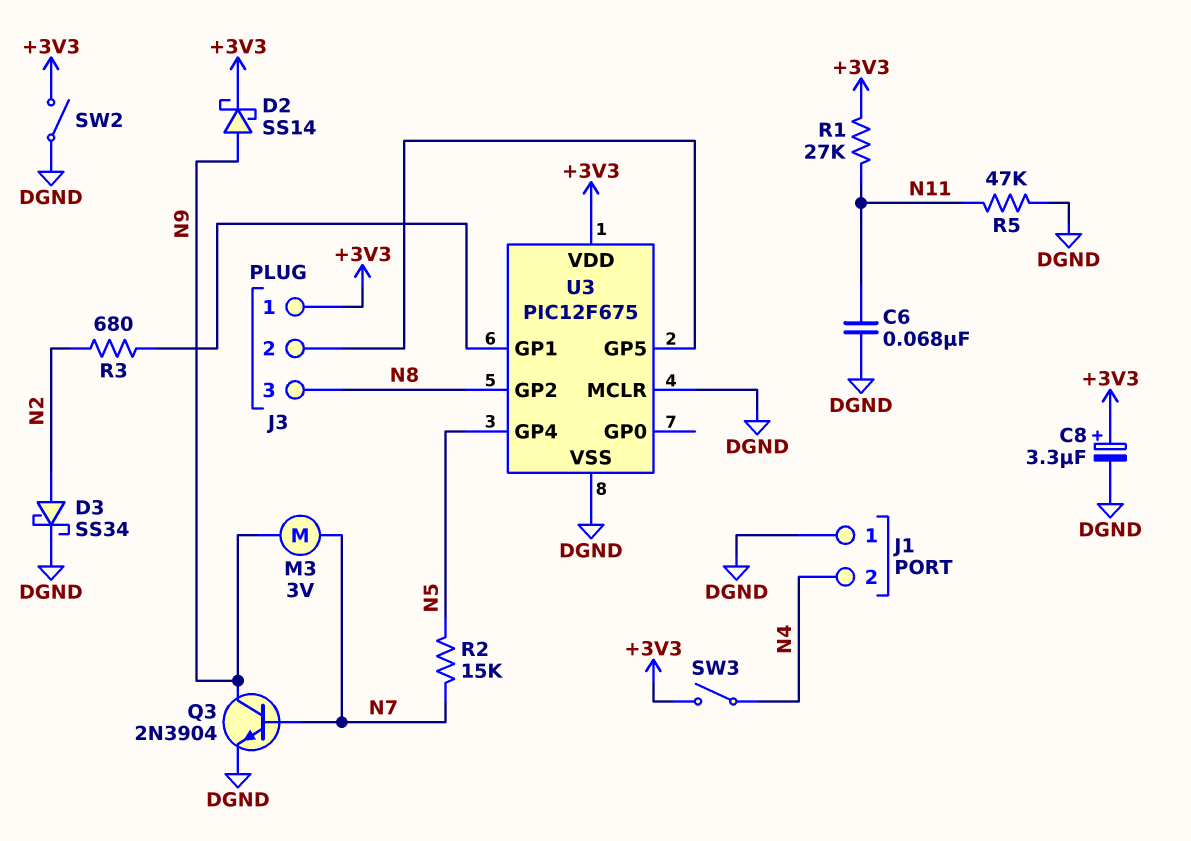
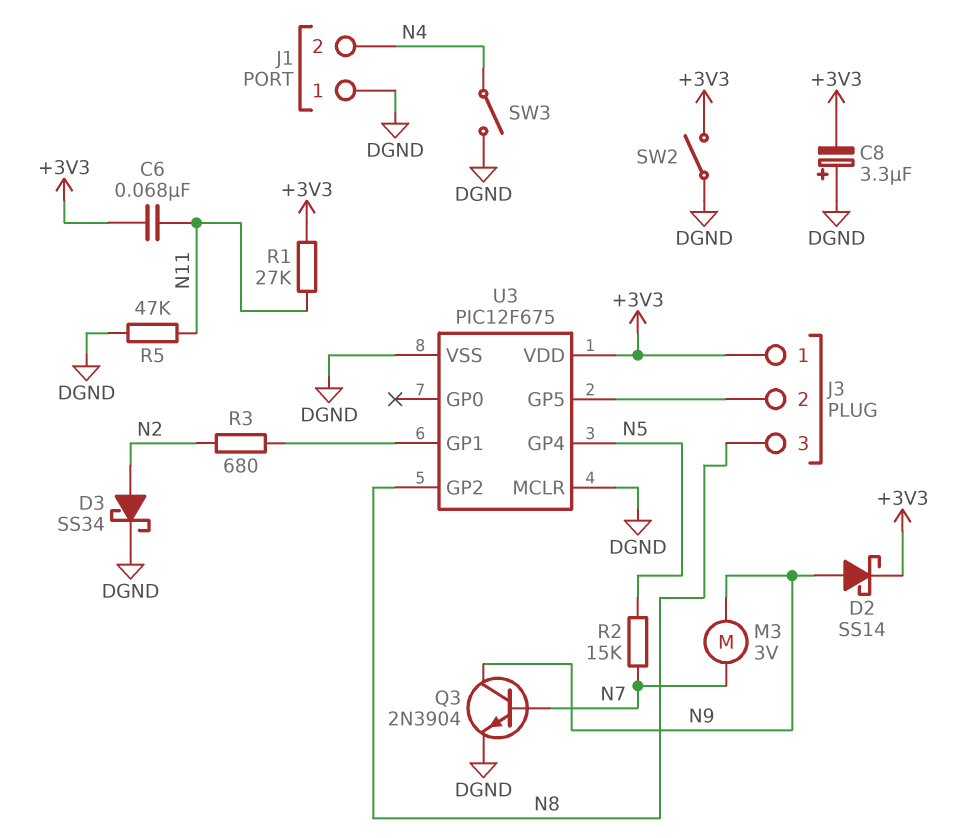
C6: 68nF (DGND, N11) -> 68nF (+3V3, N11)
C8: 3.3uF (plus +3V3, minus DGND) -> 3.3uF (plus DGND, minus +3V3)
SW3: switch (+3V3, N4) -> switch (DGND, N4)

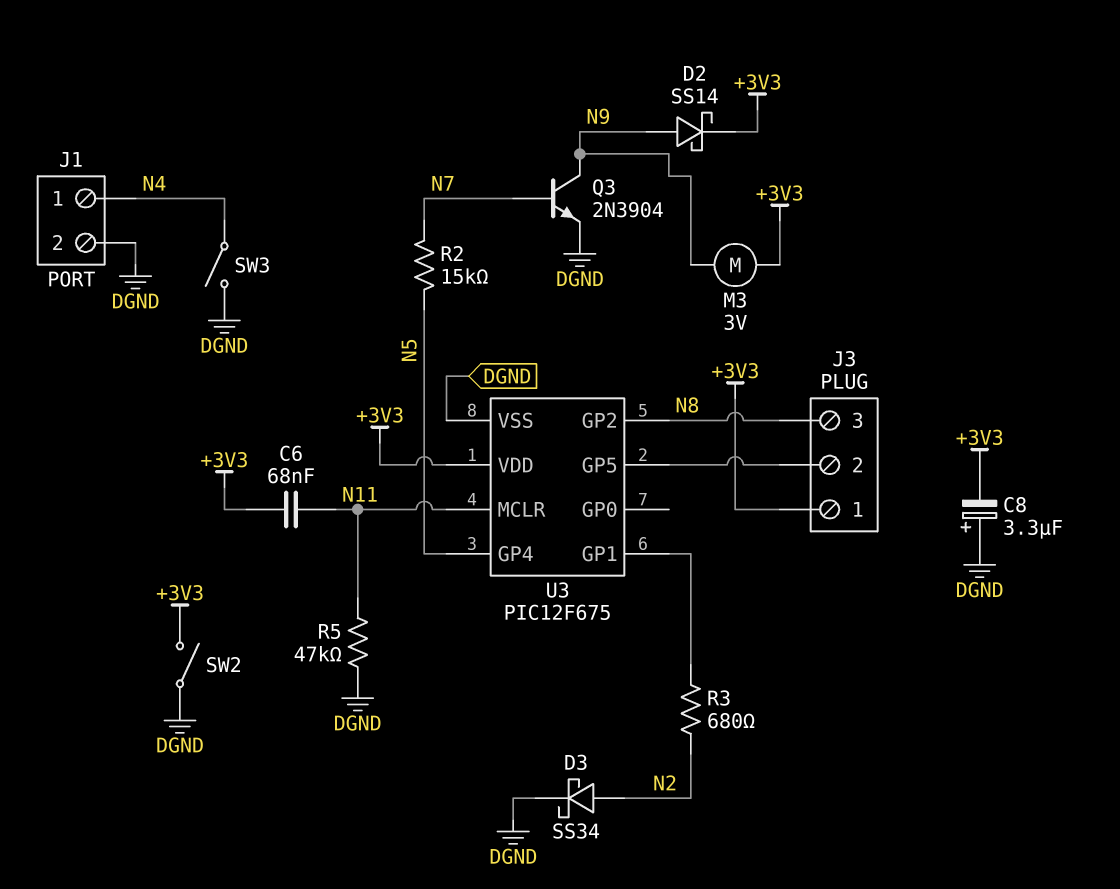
J1 pin 1: DGND -> N4
J1 pin 2: N4 -> DGND
M3: motor 3V (N7, N9) -> motor 3V (+3V3, N9)
R1: 27k (+3V3, N11) -> none
U3 pin MCLR: DGND -> N11

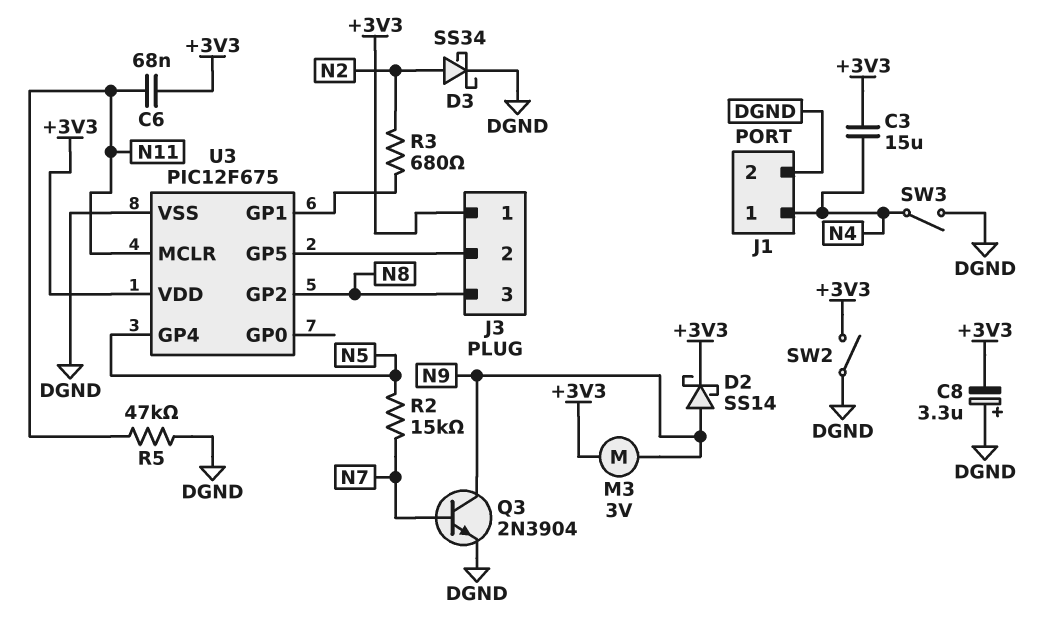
C3: none -> 15uF (+3V3, N4)

